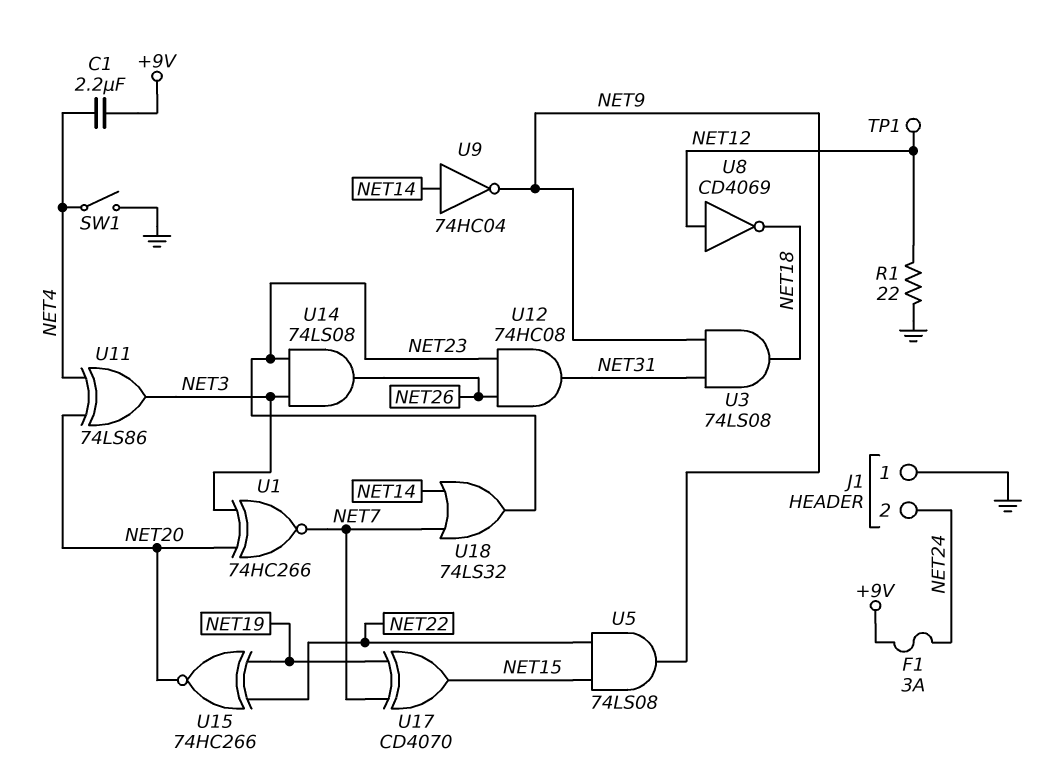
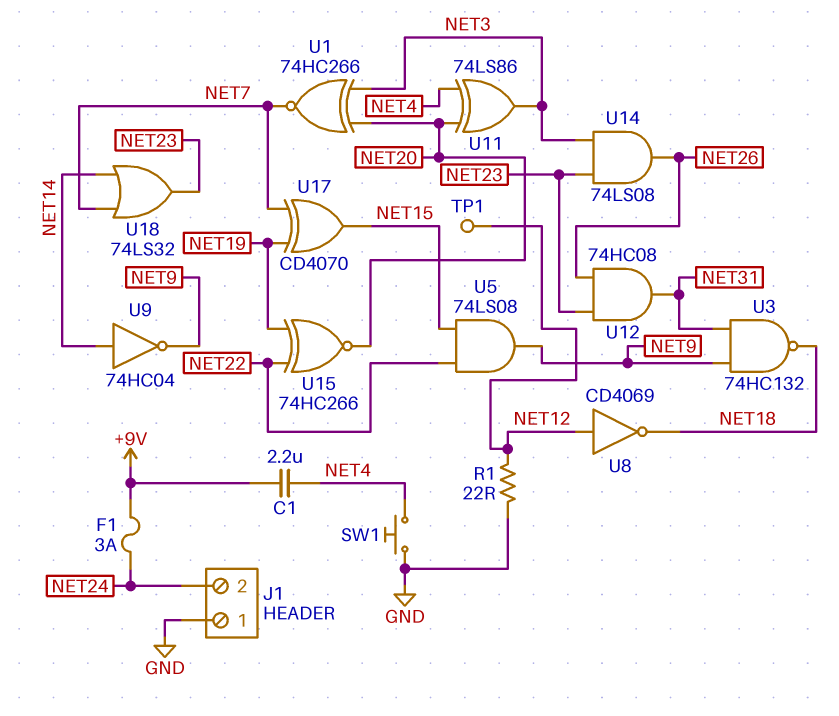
SW1: switch (GND, NET4) -> button (GND, NET4)
U3: AND 74LS08 (in NET9, in NET31, out NET18) -> NAND 74HC132 (in NET9, in NET31, out NET18)

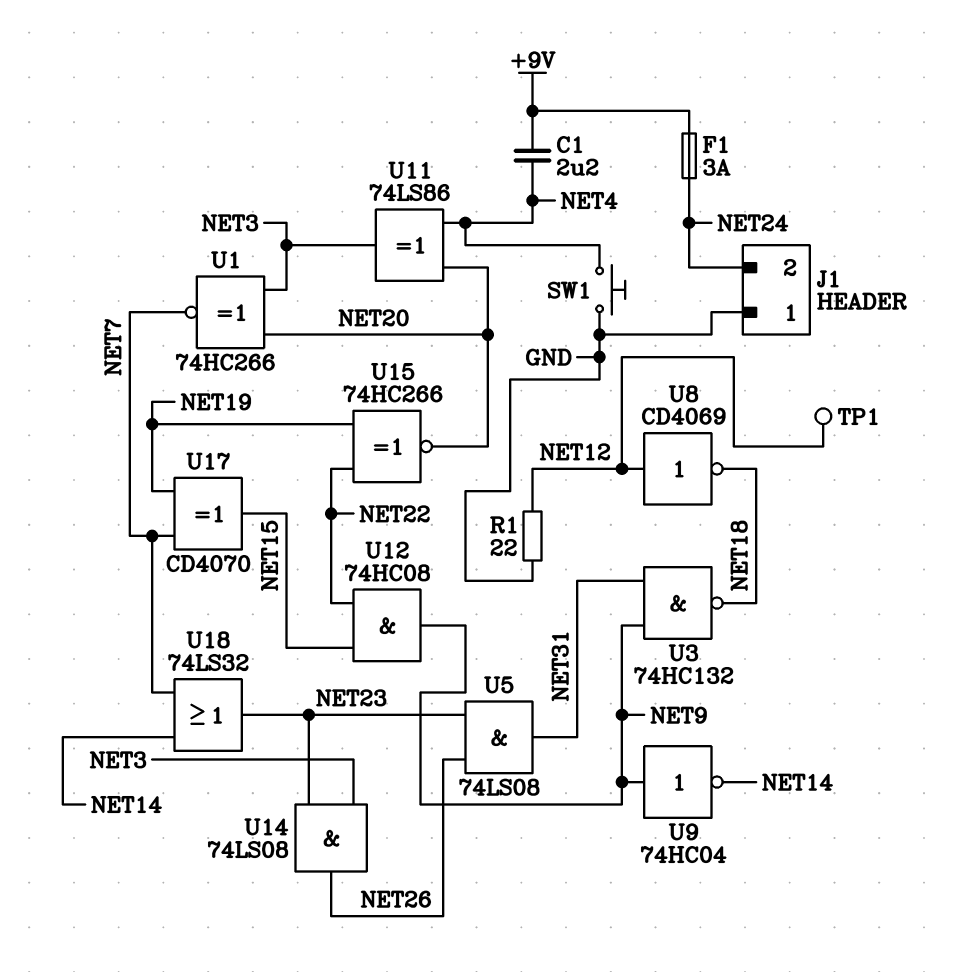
U5: AND 74LS08 (in NET15, in NET22, out NET9) -> AND 74LS08 (in NET23, in NET26, out NET31)
U9: NOT 74HC04 (in NET14, out NET9) -> NOT 74HC04 (in NET9, out NET14)
U12: AND 74HC08 (in NET23, in NET26, out NET31) -> AND 74HC08 (in NET15, in NET22, out NET9)

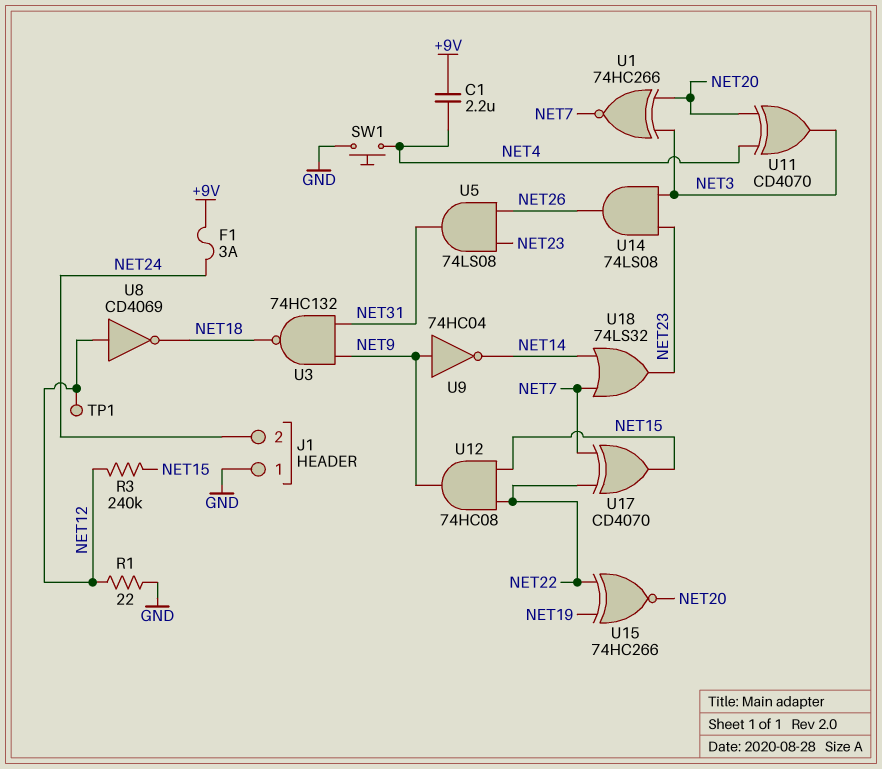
R3: none -> 240k (NET12, NET15)
U11: XOR 74LS86 (in NET4, in NET20, out NET3) -> XOR CD4070 (in NET4, in NET20, out NET3)
U17: XOR CD4070 (in NET7, in NET19, out NET15) -> XOR CD4070 (in NET7, in NET22, out NET15)

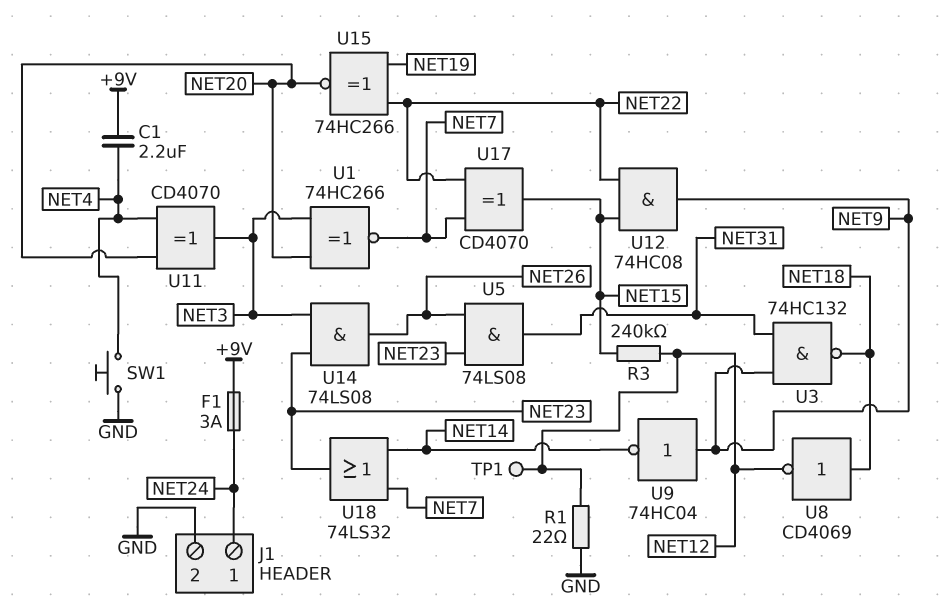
J1 pin 1: GND -> NET24
J1 pin 2: NET24 -> GND
U8: NOT CD4069 (in NET12, out NET18) -> NOT CD4069 (in NET18, out NET12)

